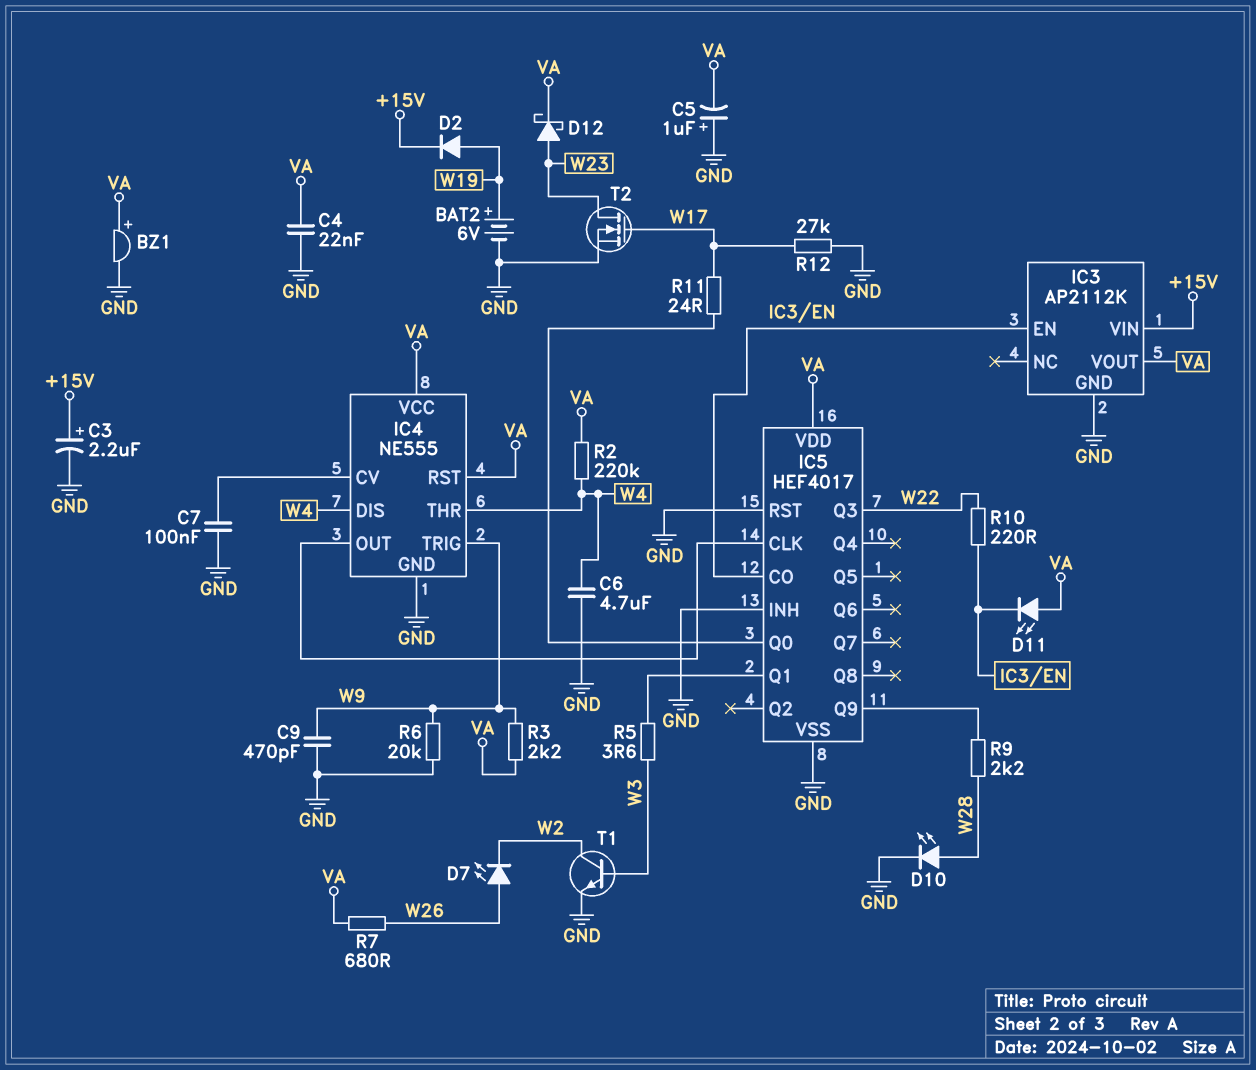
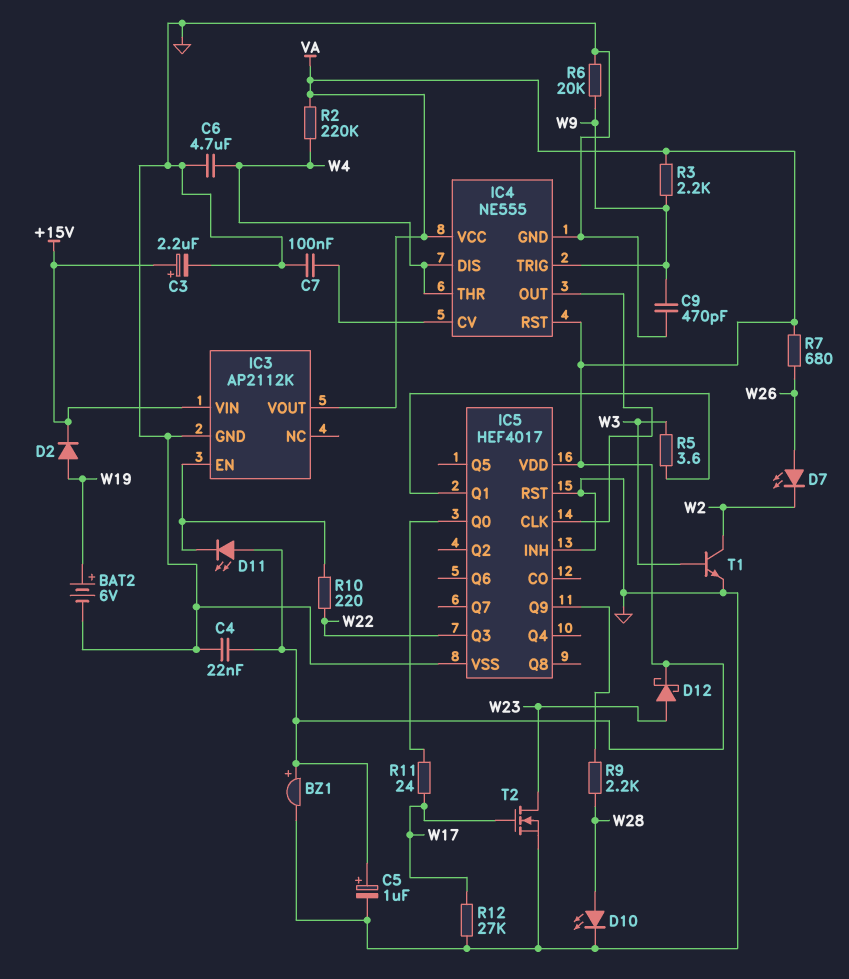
C5: 1uF (plus GND, minus VA) -> 1uF (plus VA, minus GND)
IC5 pin CO: IC3/EN -> none

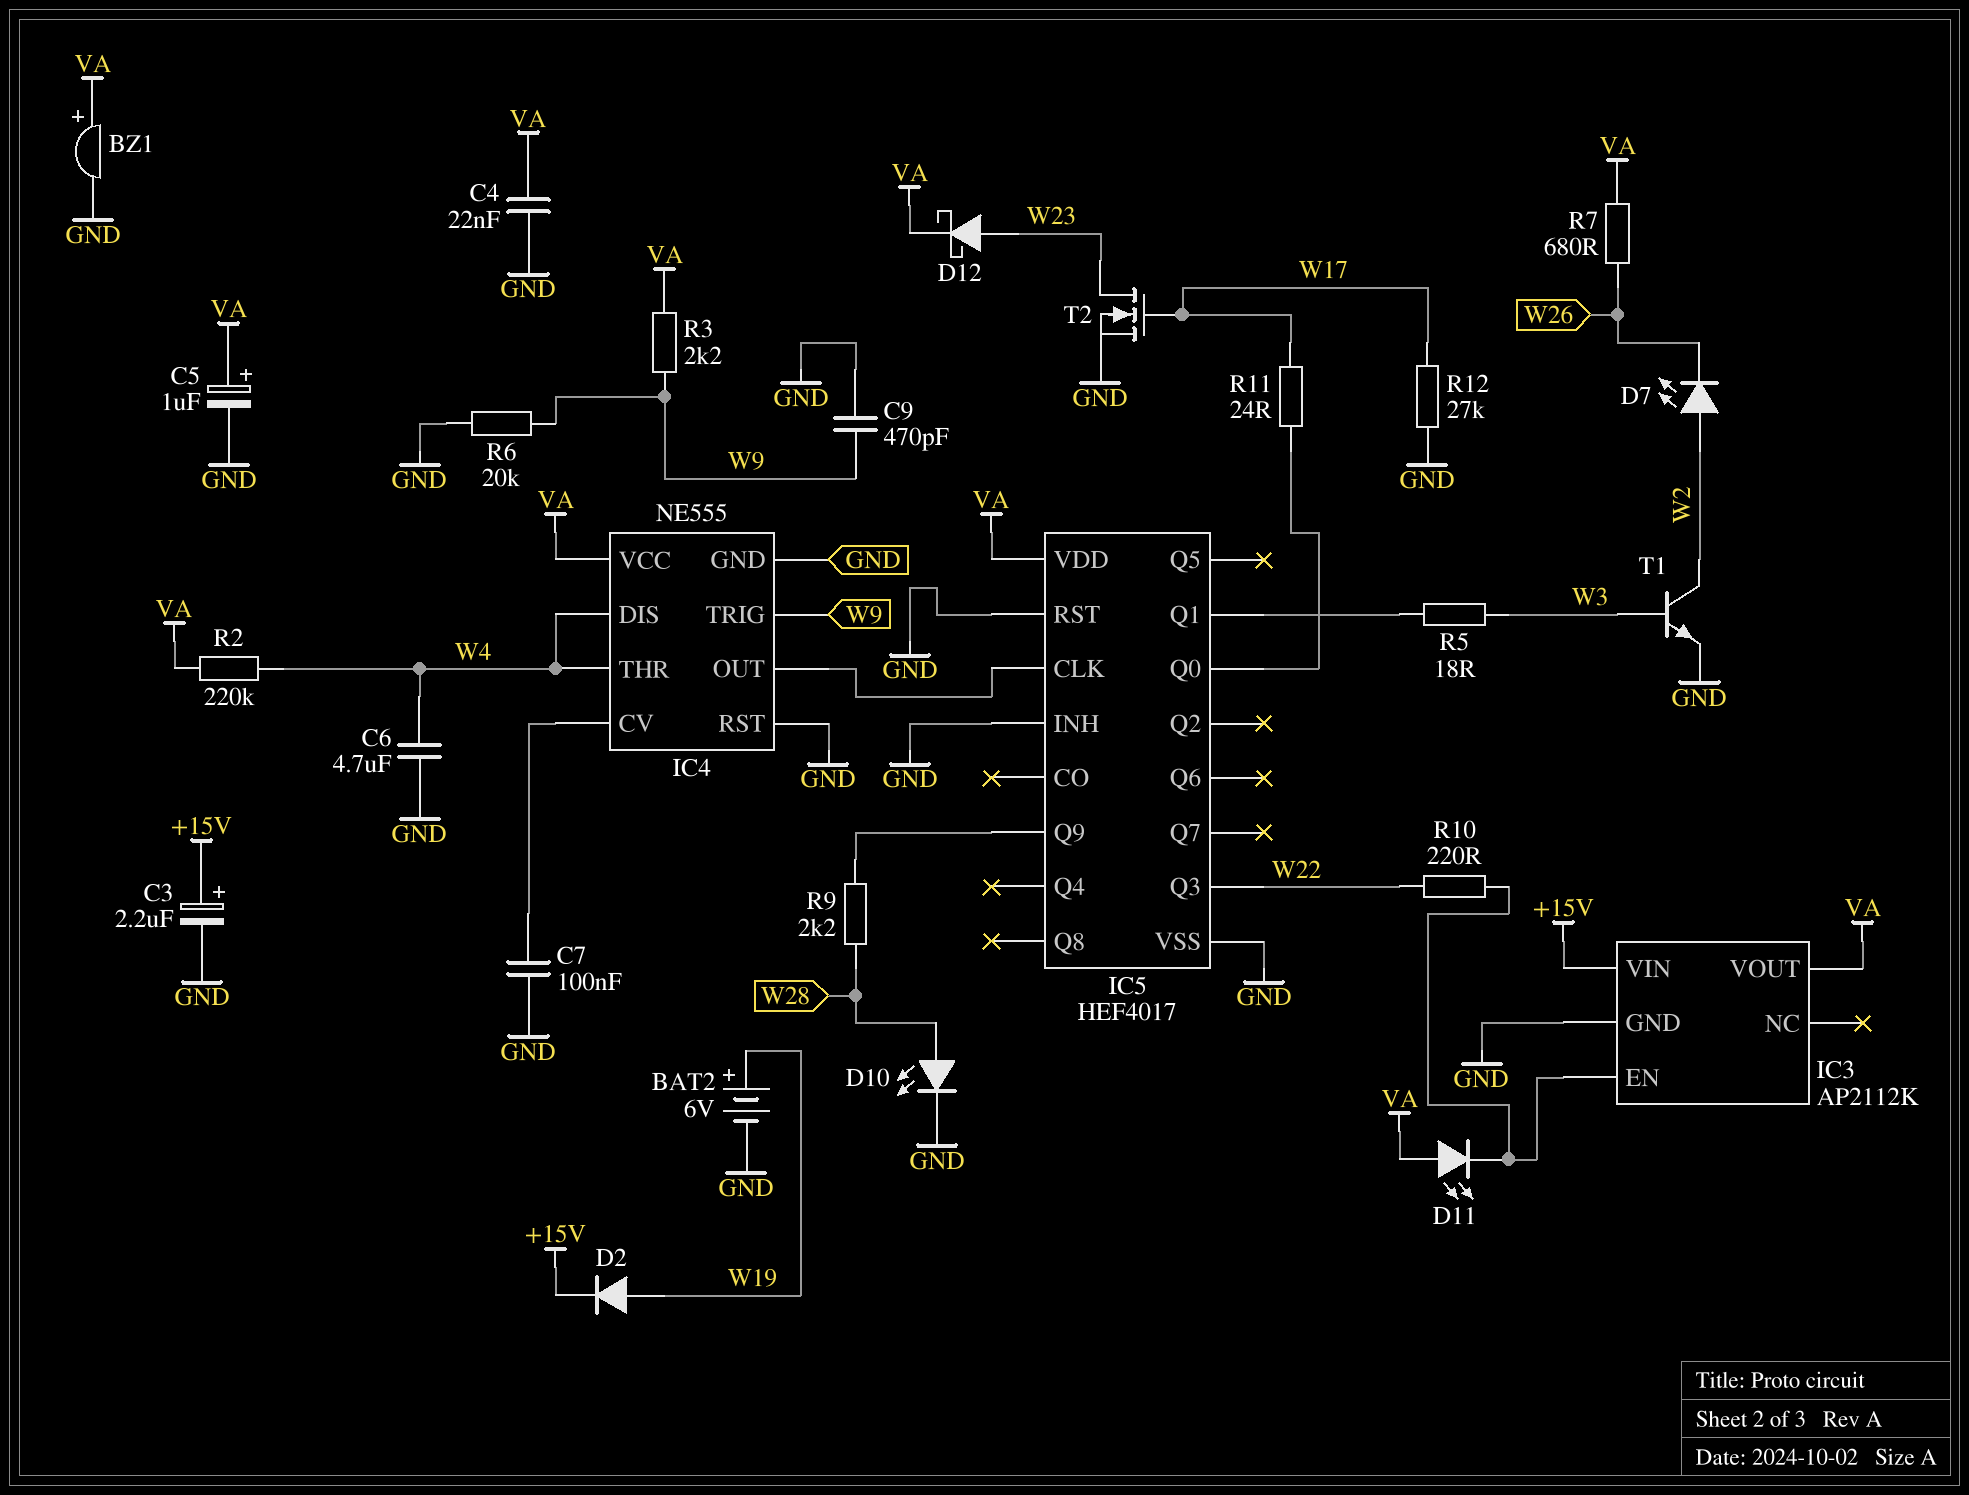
D7: LED (A W26, K W2) -> LED (A W2, K W26)
IC4 pin RST: VA -> GND
R5: 3.6 (IC5/Q1, W3) -> 18 (IC5/Q1, W3)

